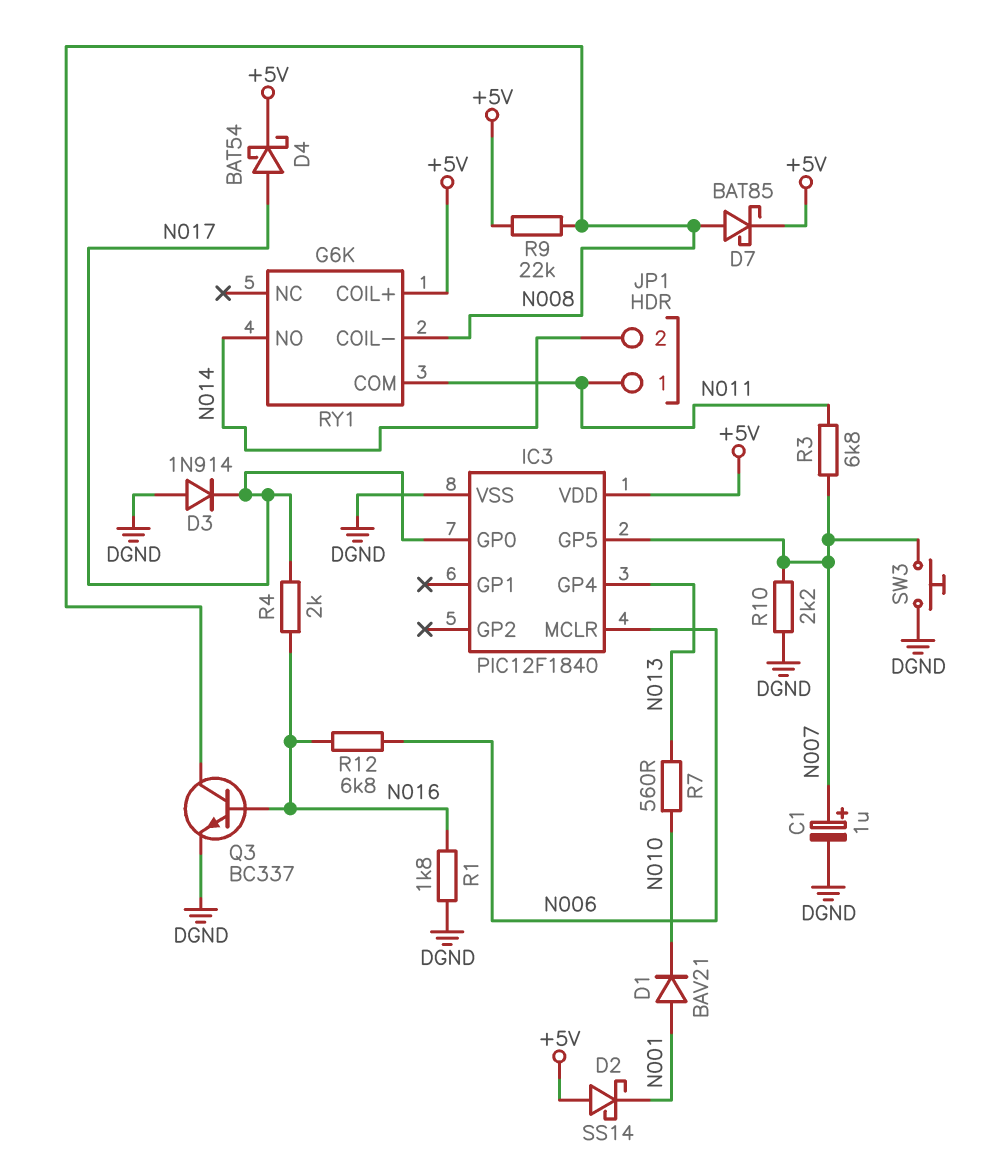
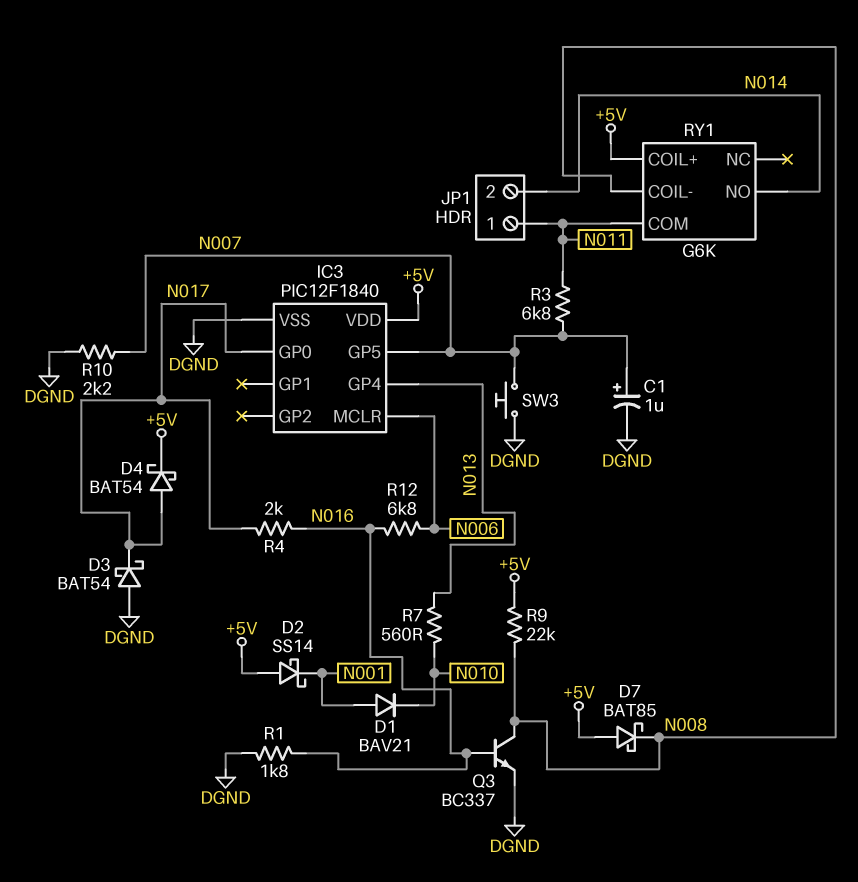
D3: diode 1N914 (A DGND, K N017) -> schottky BAT54 (A DGND, K N017)
D7: schottky BAT85 (A N008, K +5V) -> schottky BAT85 (A +5V, K N008)

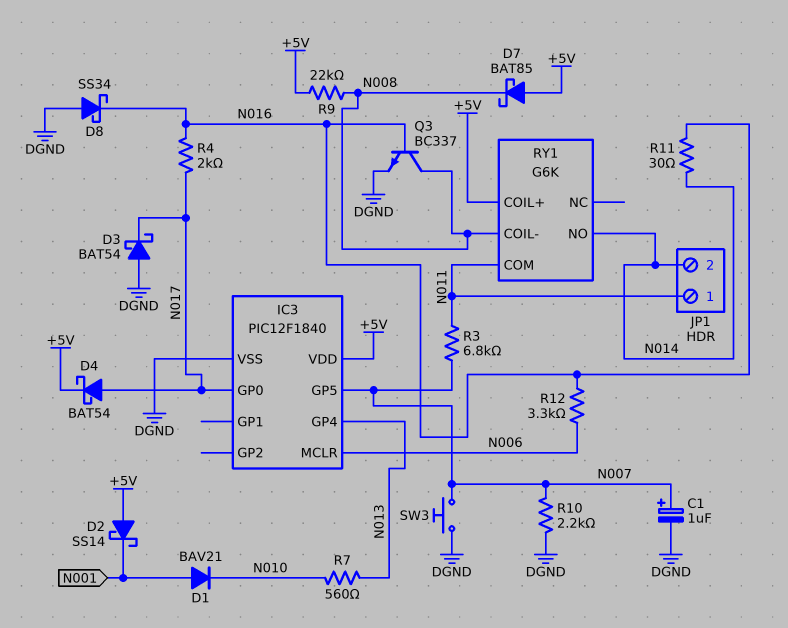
D8: none -> schottky SS34 (A DGND, K N016)
R1: 1.8k (DGND, N016) -> none
R11: none -> 30 (N014, N016)
R12: 6.8k (N006, N016) -> 3.3k (N006, N016)

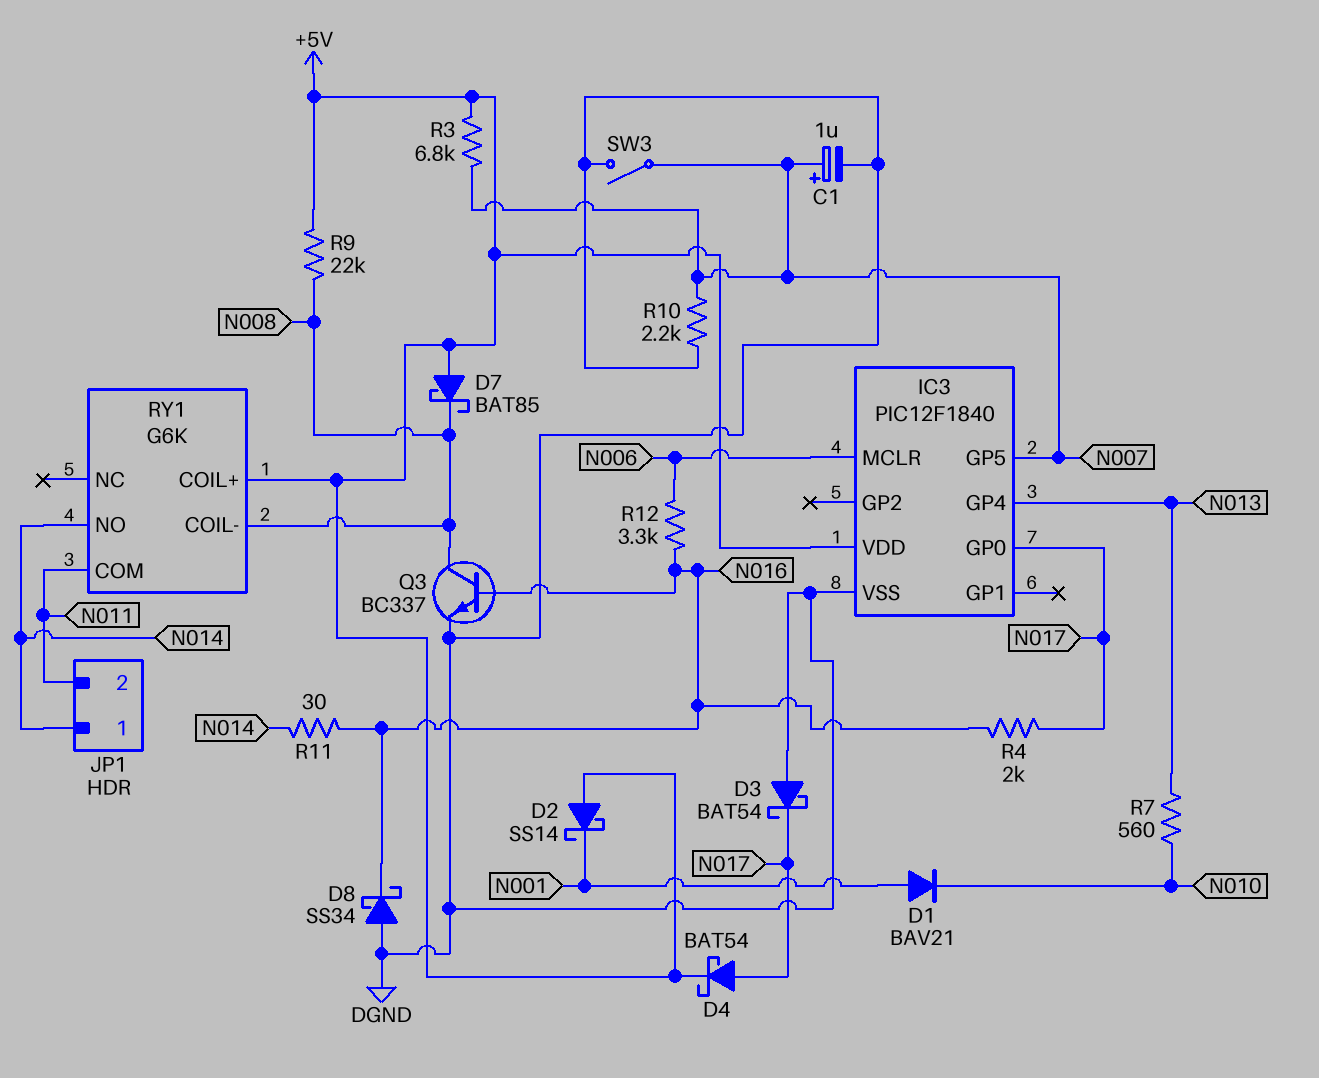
JP1 pin 1: N011 -> N014
JP1 pin 2: N014 -> N011
R3: 6.8k (N007, N011) -> 6.8k (+5V, N007)
SW3: button (DGND, N007) -> switch (DGND, N007)

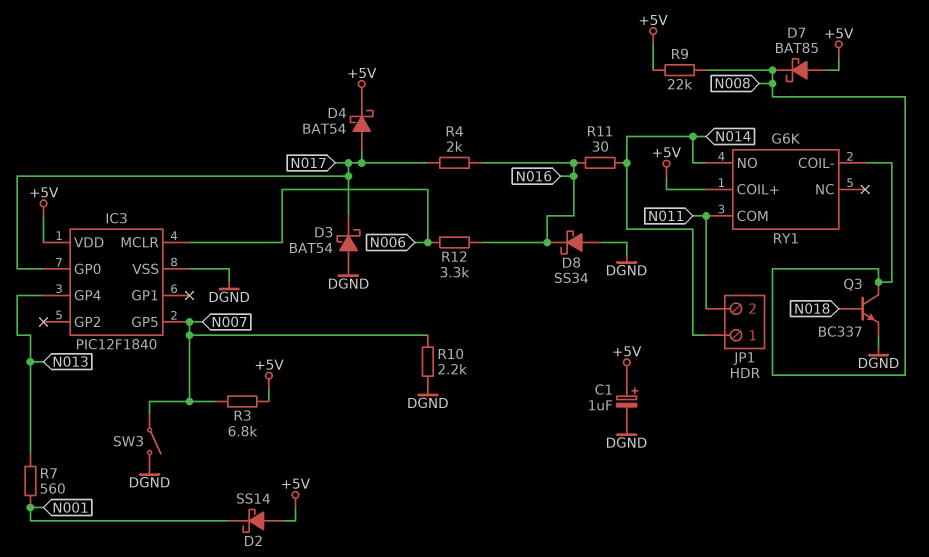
C1: 1uF (plus N007, minus DGND) -> 1uF (plus +5V, minus DGND)
D1: diode BAV21 (A N001, K N010) -> none
Q3: NPN BC337 (B N016, C N008, E DGND) -> NPN BC337 (B N018, C N008, E DGND)
R7: 560 (N010, N013) -> 560 (N001, N013)

